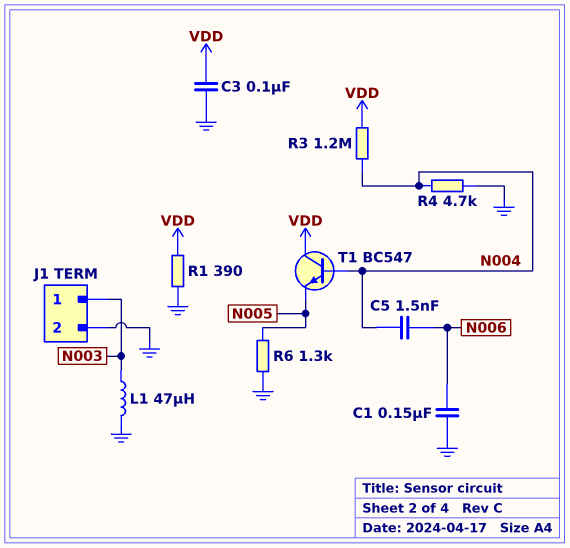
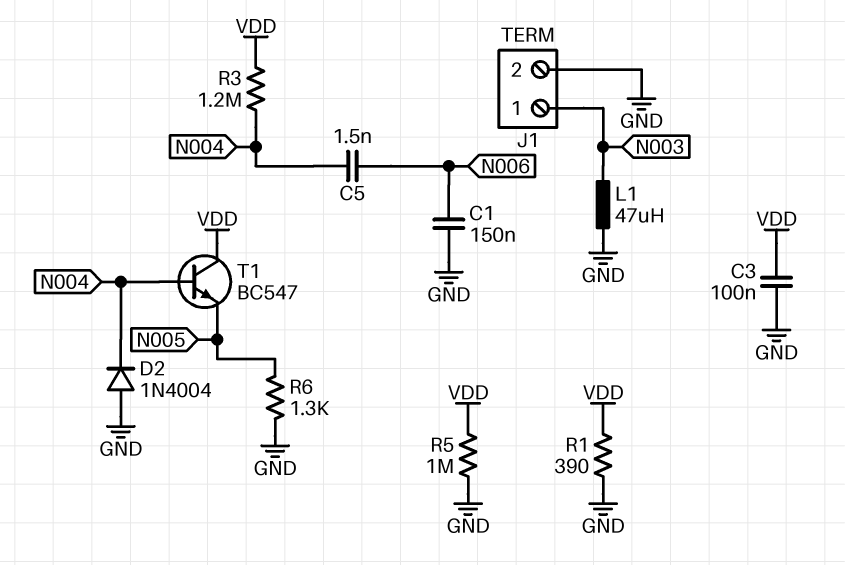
D2: none -> diode 1N4004 (A GND, K N004)
R4: 4.7k (GND, N004) -> none
R5: none -> 1M (GND, VDD)

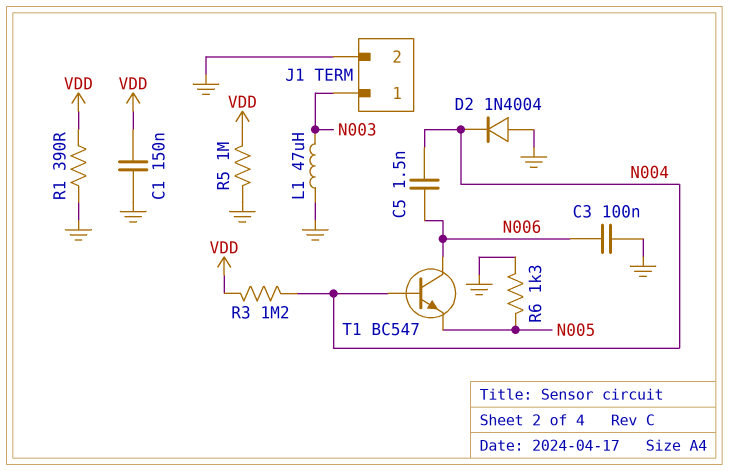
C1: 150nF (GND, N006) -> 150nF (GND, VDD)
C3: 100nF (GND, VDD) -> 100nF (GND, N006)
T1: NPN BC547 (B N004, C VDD, E N005) -> NPN BC547 (B N004, C N006, E N005)

